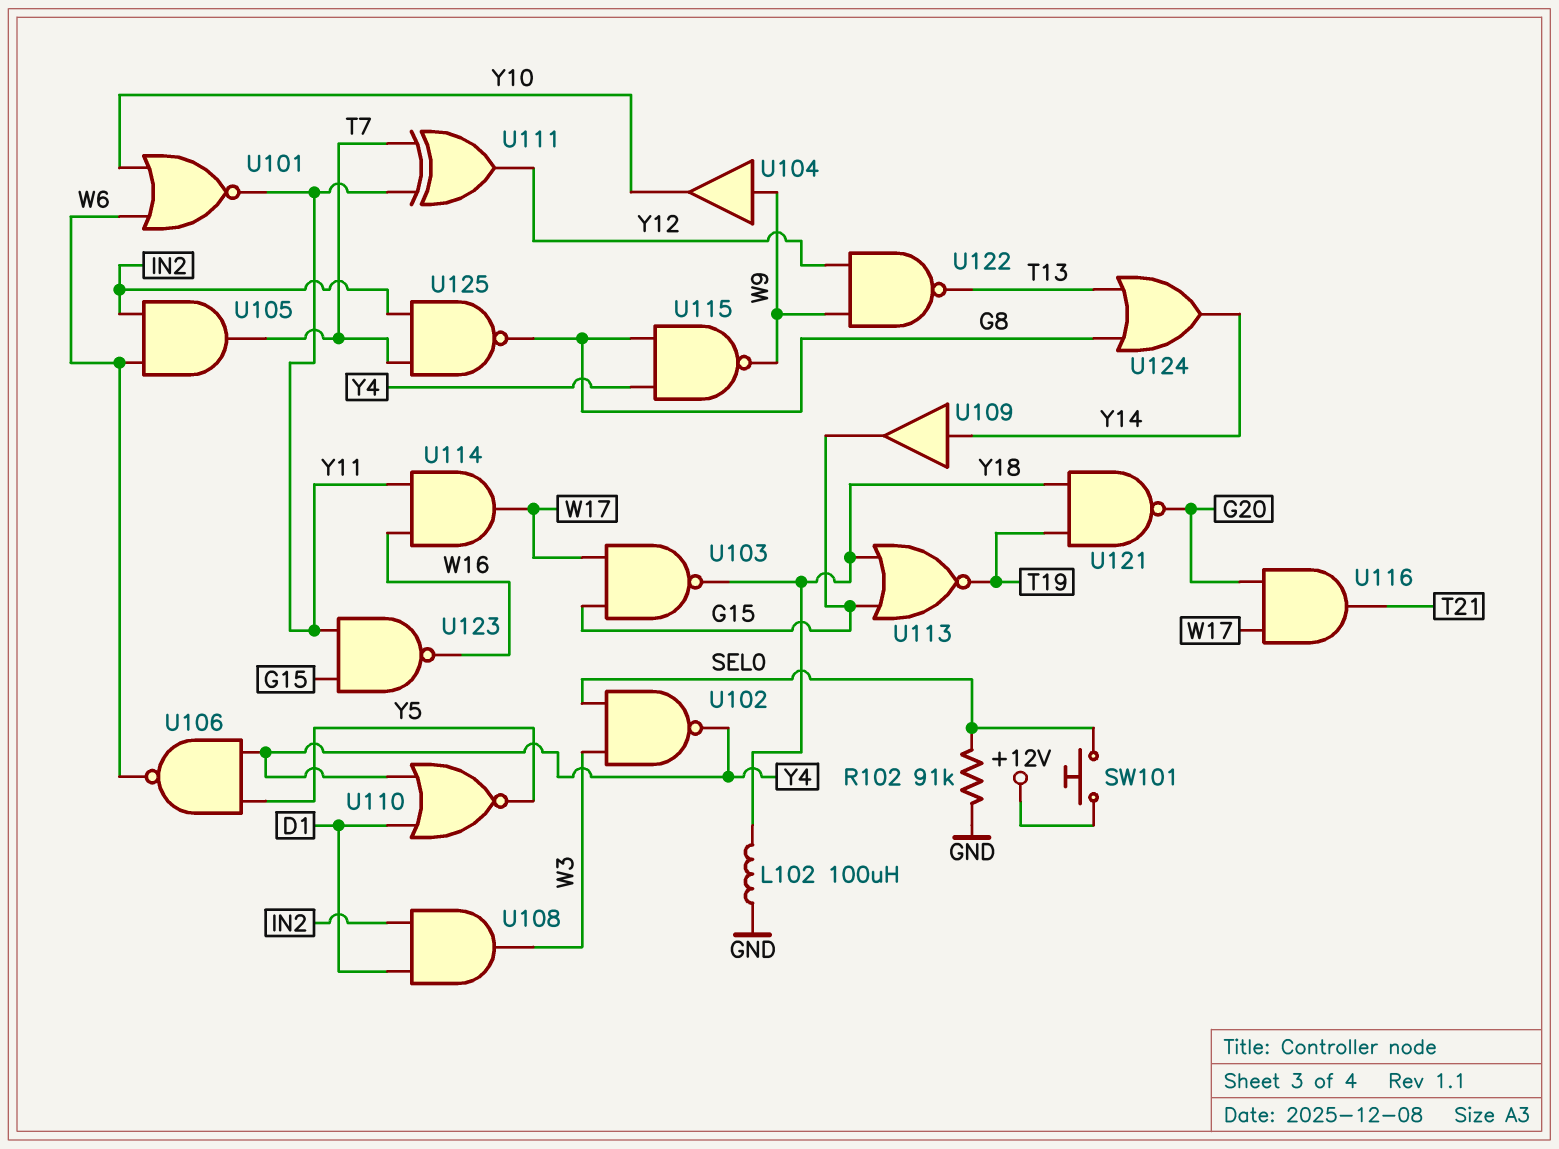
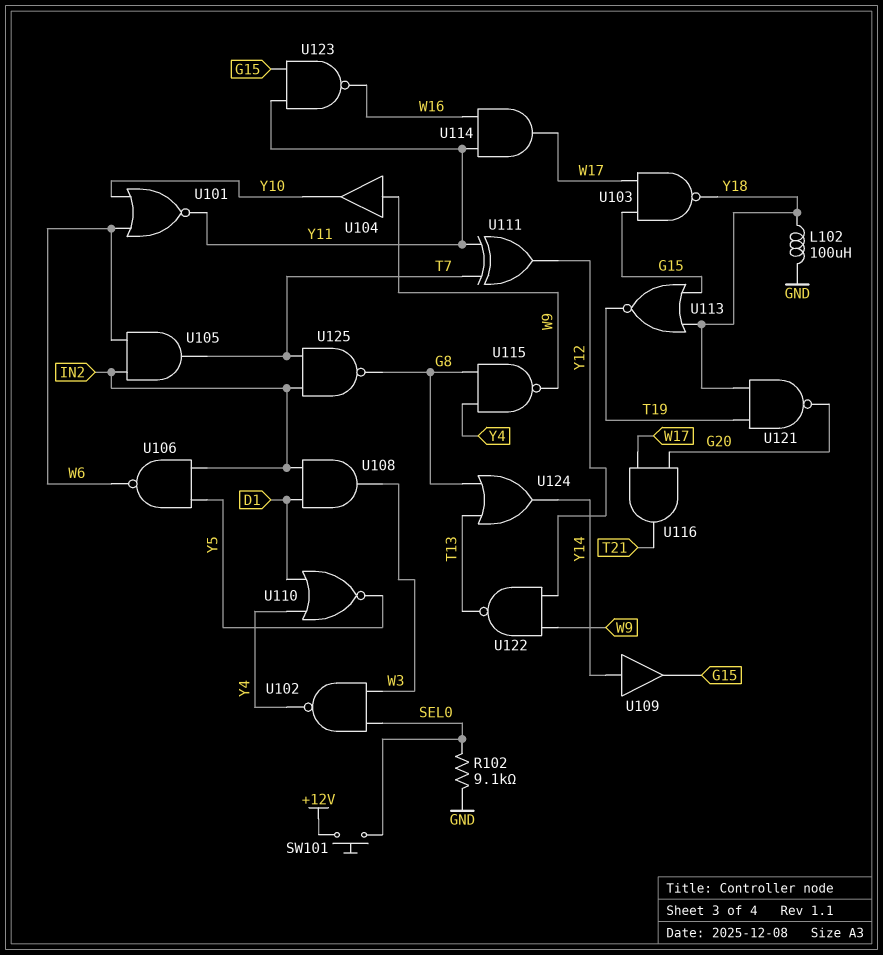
R102: 91k (GND, SEL0) -> 9.1k (GND, SEL0)
U106: NAND (in Y4, in Y5, out W6) -> NAND (in IN2, in Y5, out W6)

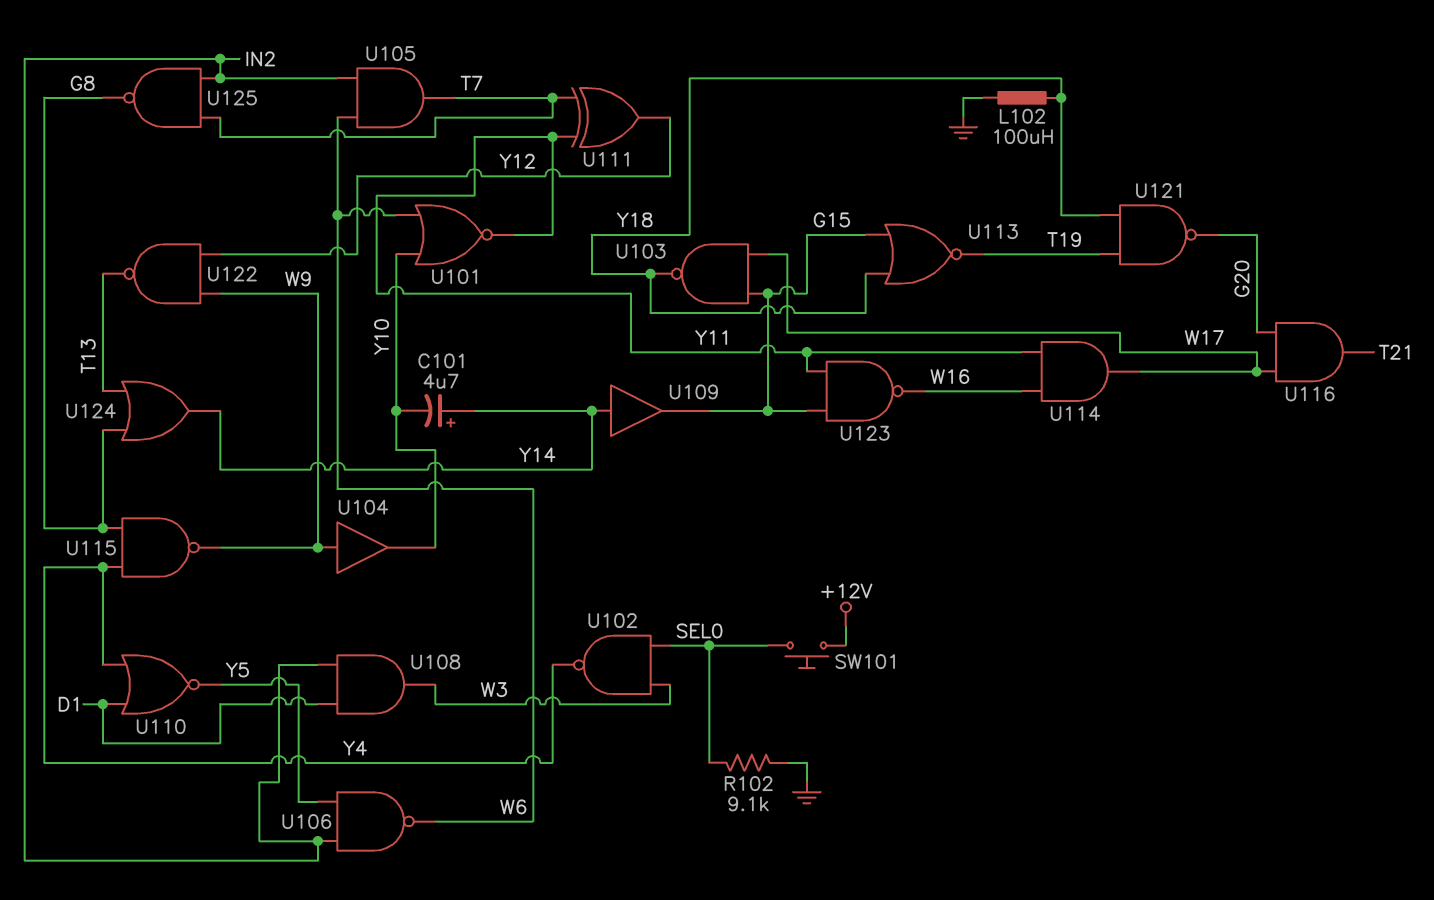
C101: none -> 4.7uF (plus Y14, minus Y10)

